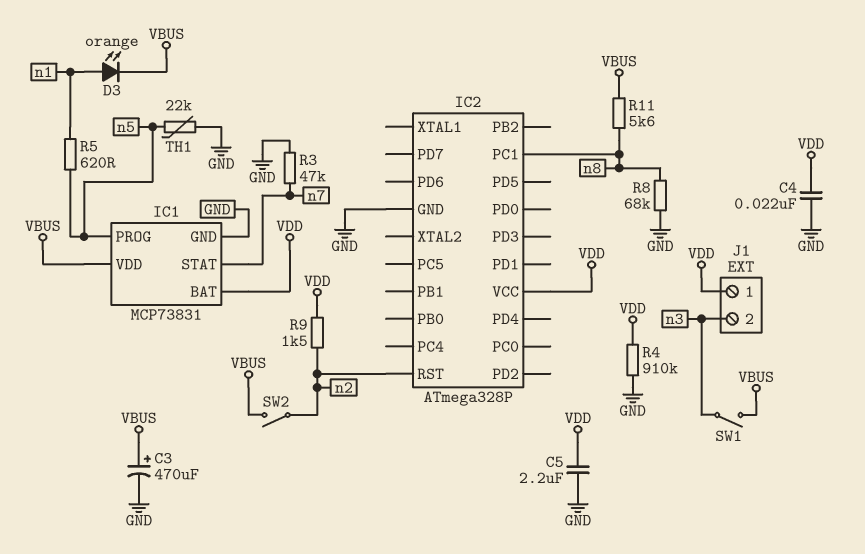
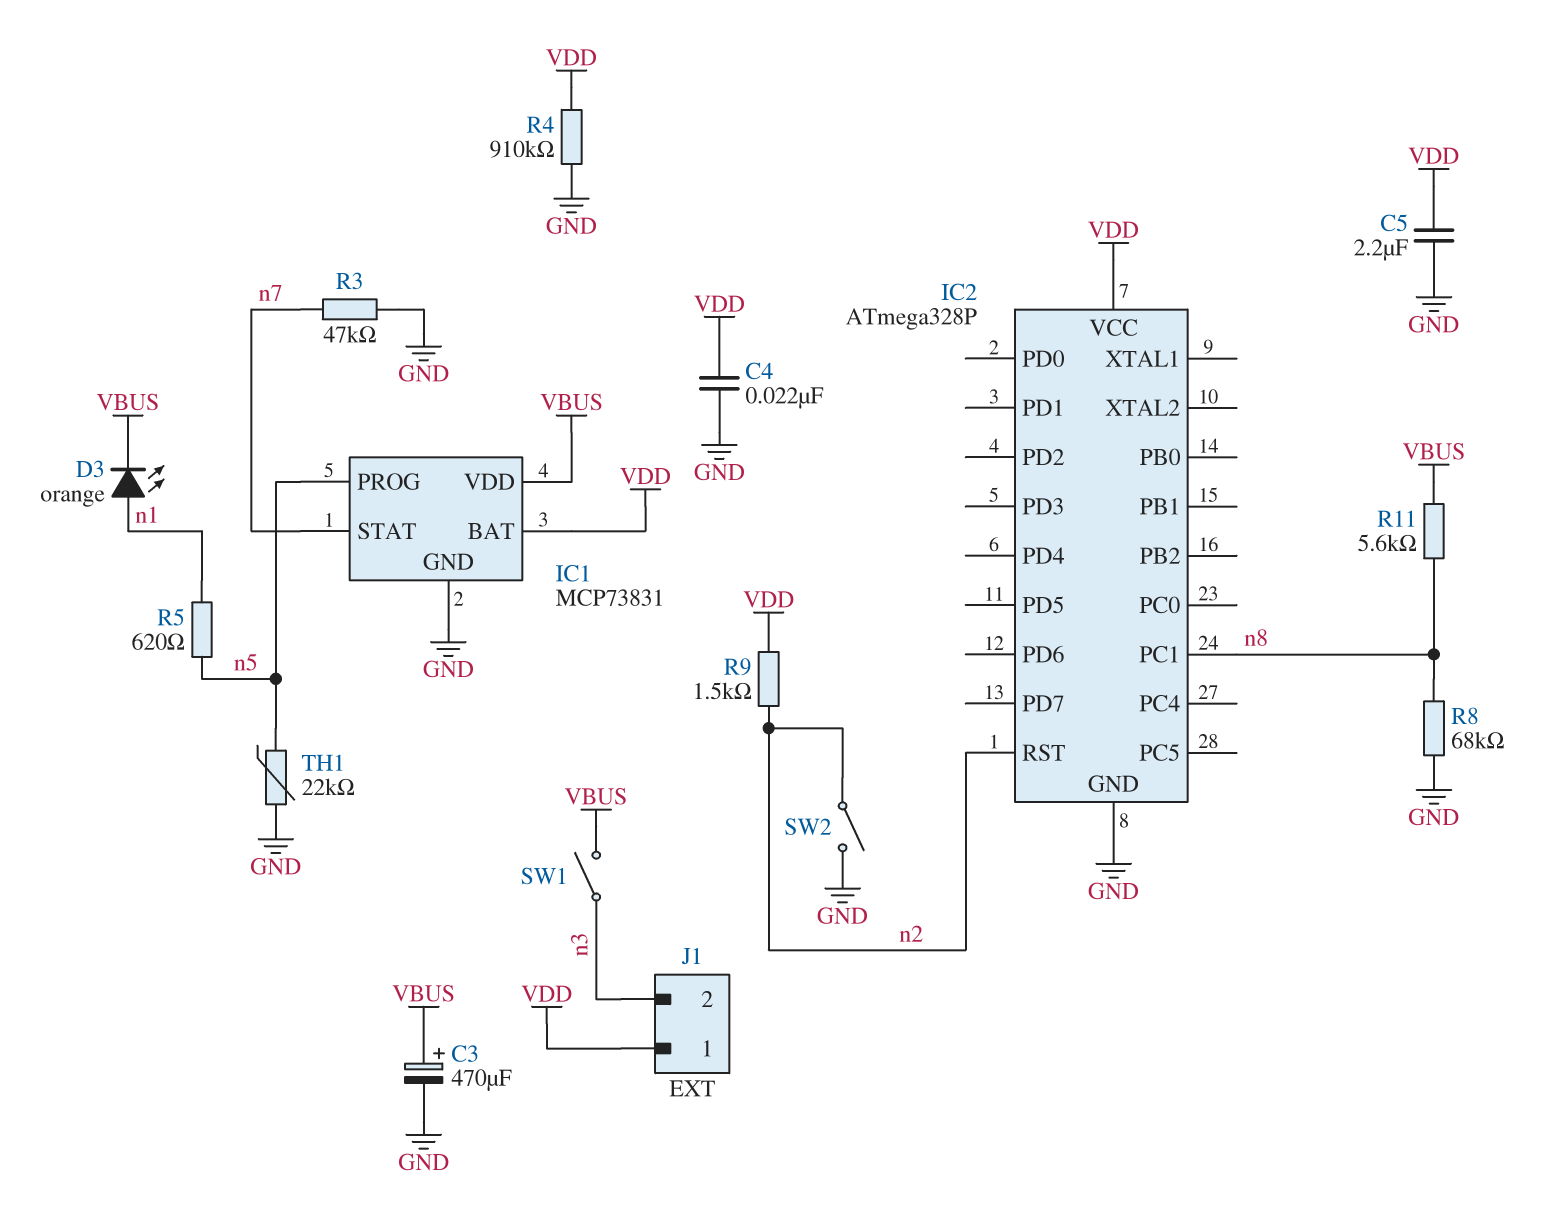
SW2: switch (VBUS, n2) -> switch (GND, n2)

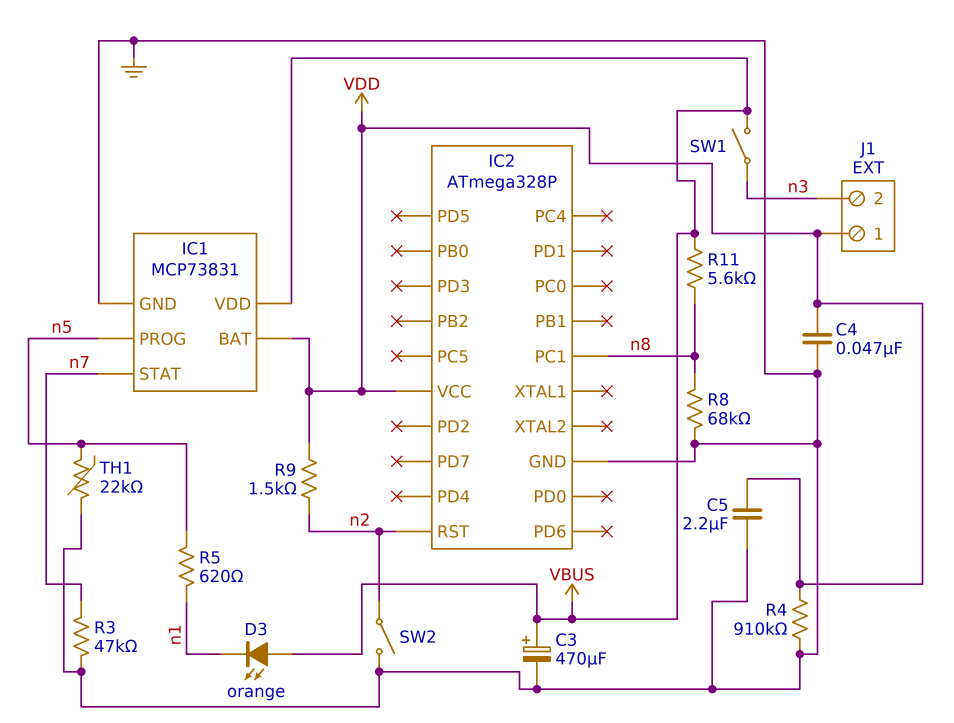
C4: 22nF (GND, VDD) -> 47nF (GND, VDD)
D3: LED orange (A n1, K VBUS) -> LED orange (A VBUS, K n1)

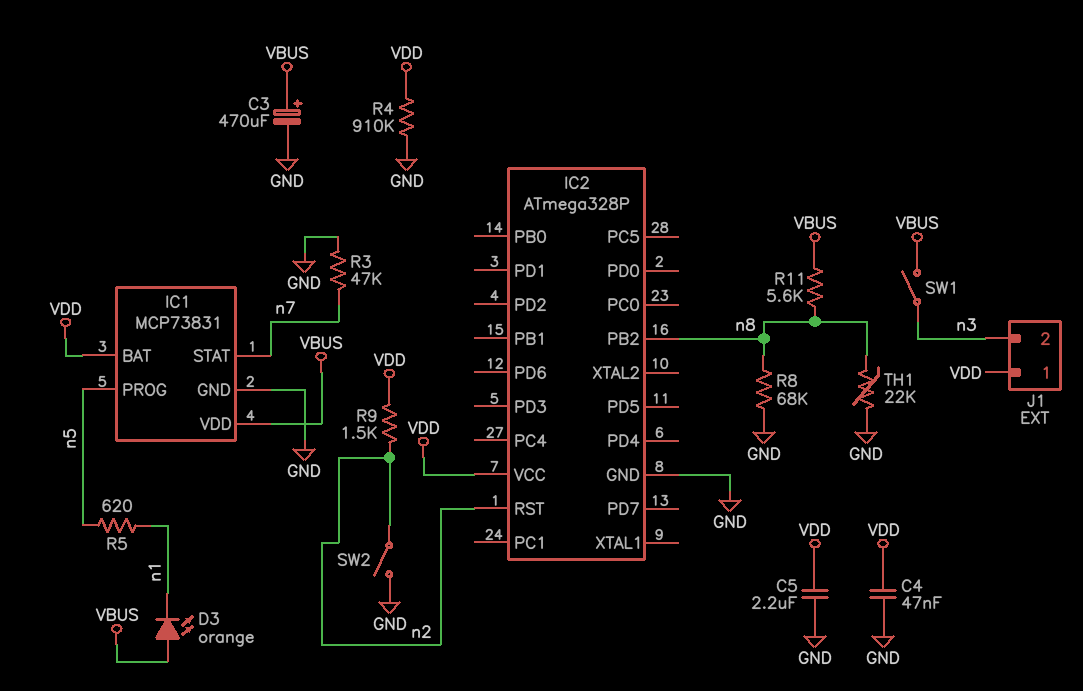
IC2 pin PB2: none -> n8
IC2 pin PC1: n8 -> none
TH1: 22k (GND, n5) -> 22k (GND, n8)

